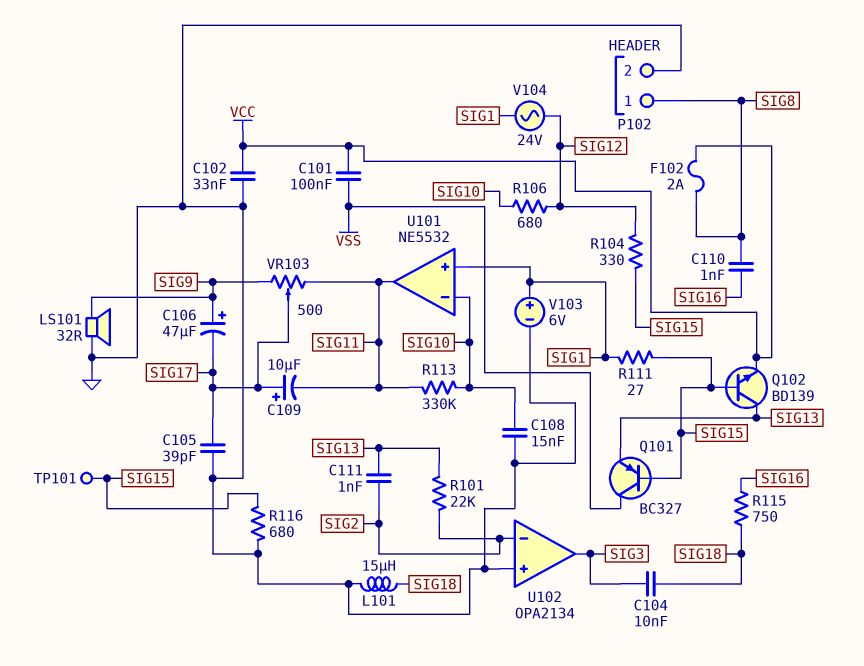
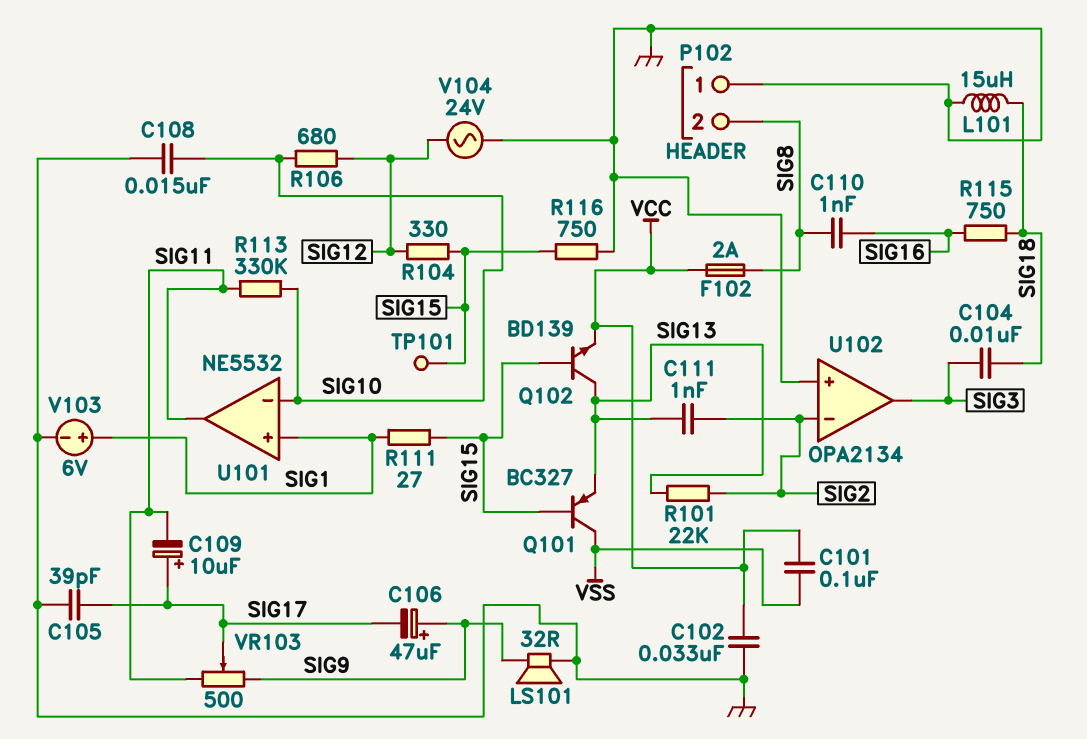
P102 pin 1: SIG8 -> GND
P102 pin 2: GND -> SIG8
R116: 680 (GND, SIG15) -> 750 (GND, SIG15)
V104: AC 24V (SIG1, SIG12) -> AC 24V (GND, SIG12)

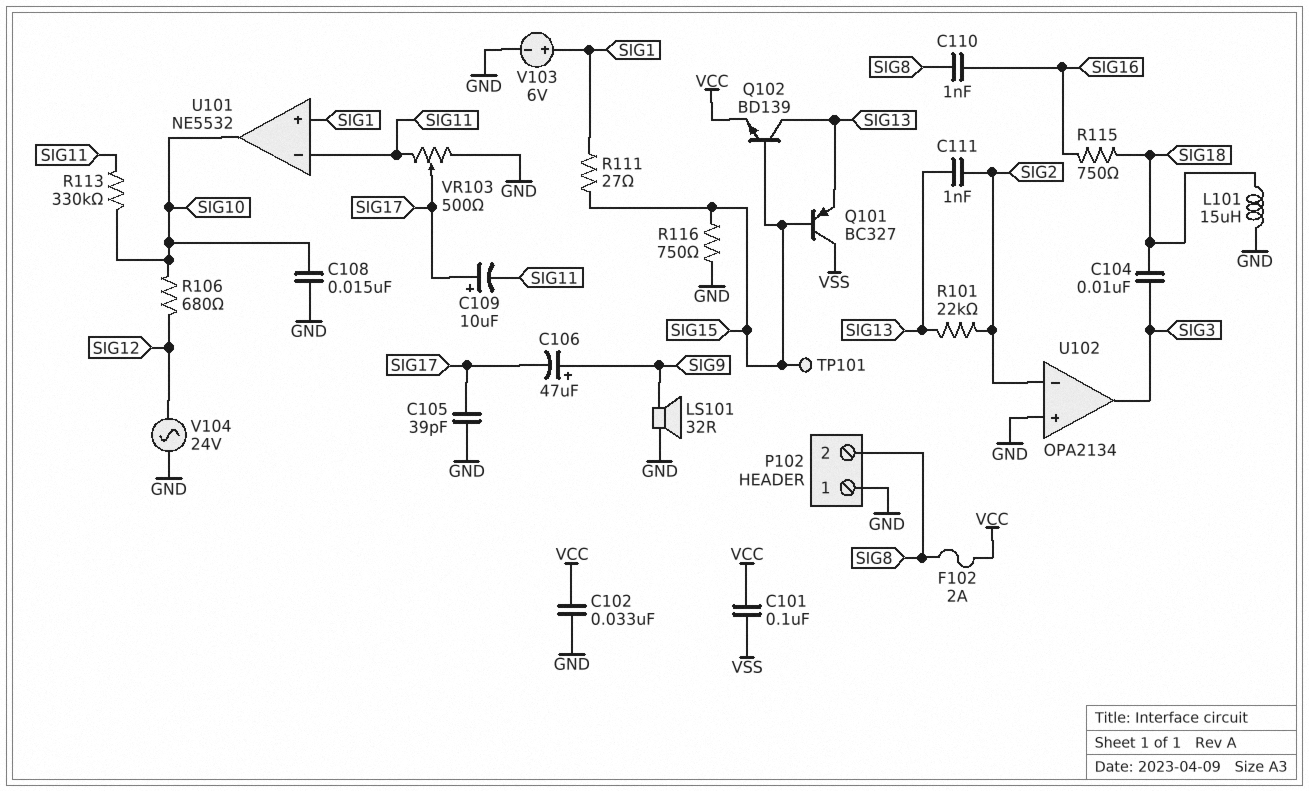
R104: 330 (SIG12, SIG15) -> none
U101 pin in-: SIG10 -> SIG11
U101 pin out: SIG11 -> SIG10
VR103: 500 (SIG9, SIG11, wiper SIG17) -> 500 (GND, SIG11, wiper SIG17)

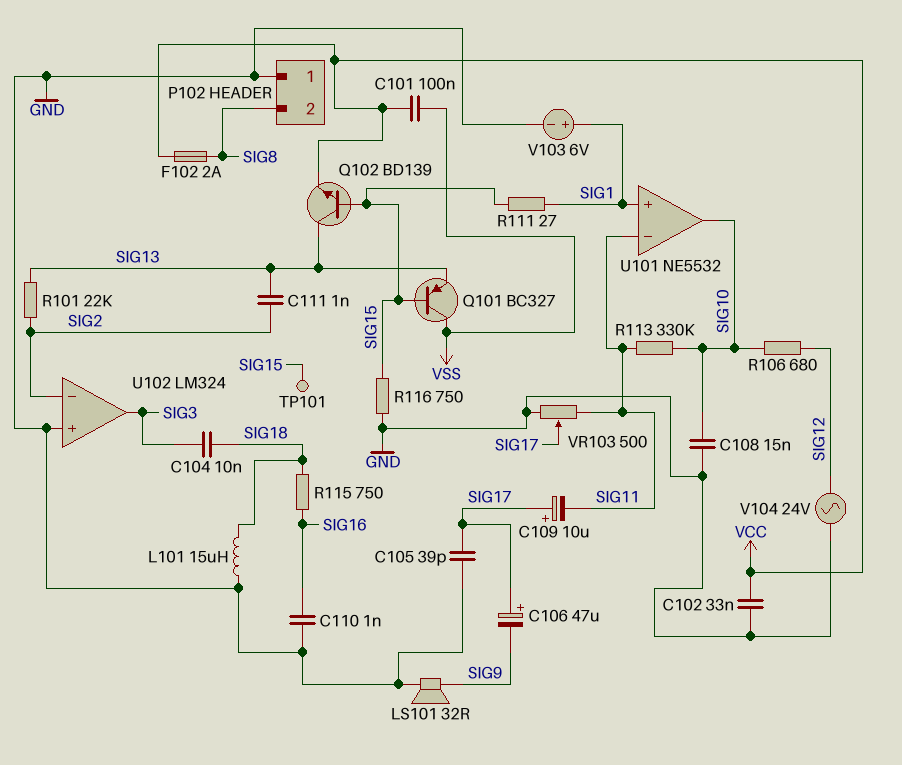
C106: 47uF (plus SIG9, minus SIG17) -> 47uF (plus SIG17, minus SIG9)
C110: 1nF (SIG8, SIG16) -> 1nF (GND, SIG16)
U102: OPA2134 -> LM324

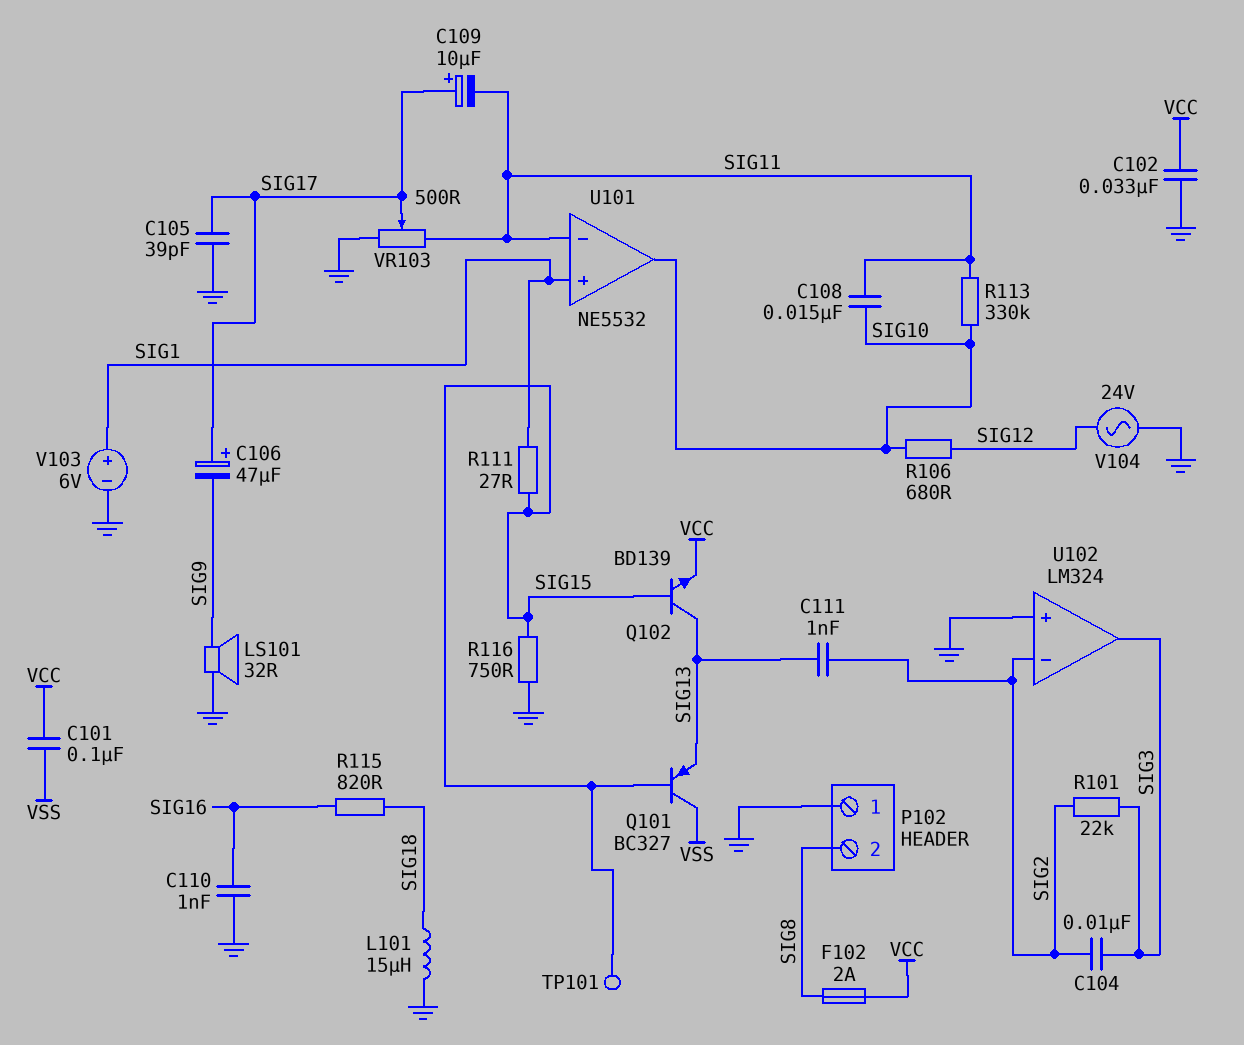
C104: 10nF (SIG3, SIG18) -> 10nF (SIG2, SIG3)
C108: 15nF (GND, SIG10) -> 15nF (SIG10, SIG11)
R101: 22k (SIG2, SIG13) -> 22k (SIG2, SIG3)
R115: 750 (SIG16, SIG18) -> 820 (SIG16, SIG18)

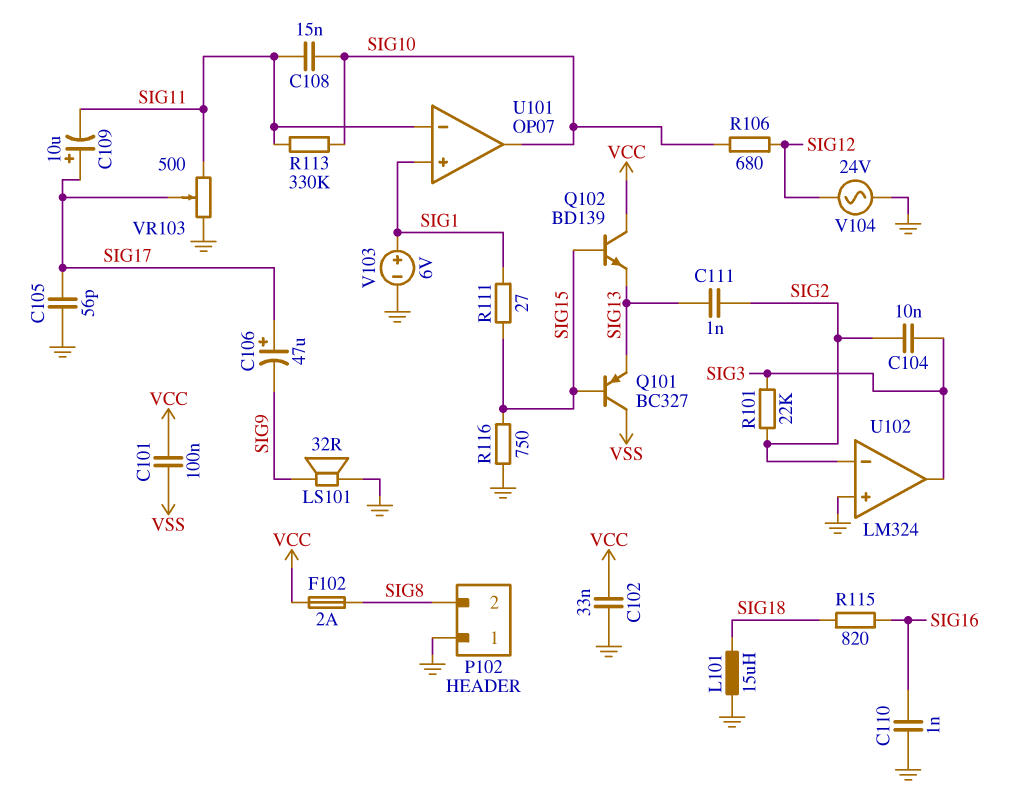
C105: 39pF (GND, SIG17) -> 56pF (GND, SIG17)
Q102: NPN BD139 (B SIG15, C SIG13, E VCC) -> NPN BD139 (B SIG15, C VCC, E SIG13)
TP101: test point (SIG15) -> none
U101: NE5532 -> OP07

